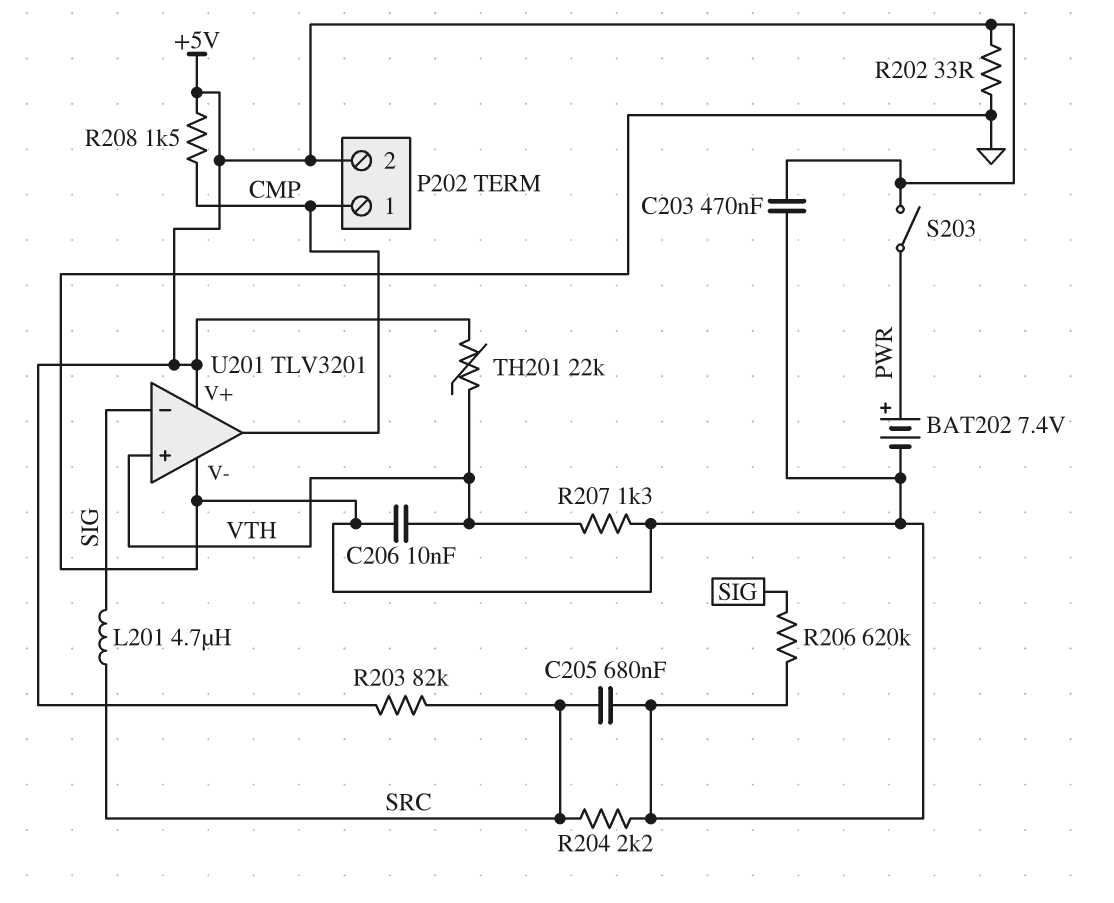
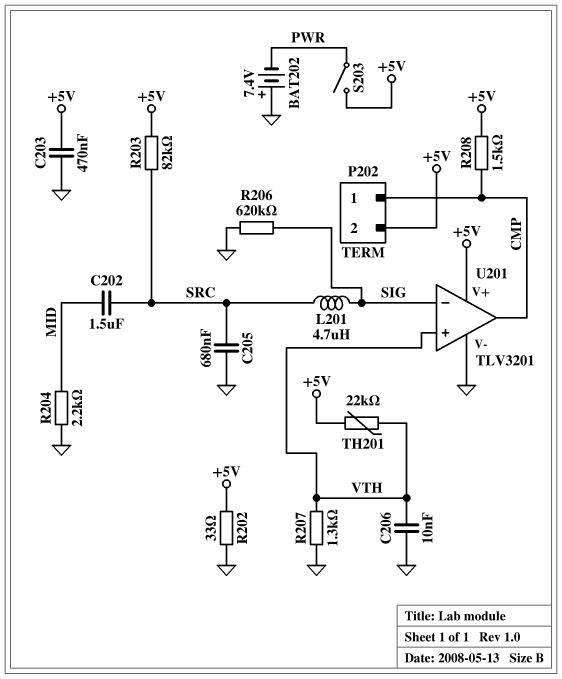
BAT202: 7.4V (plus PWR, minus GND) -> 7.4V (plus GND, minus PWR)
C202: none -> 1.5uF (MID, SRC)
R204: 2.2k (GND, SRC) -> 2.2k (GND, MID)

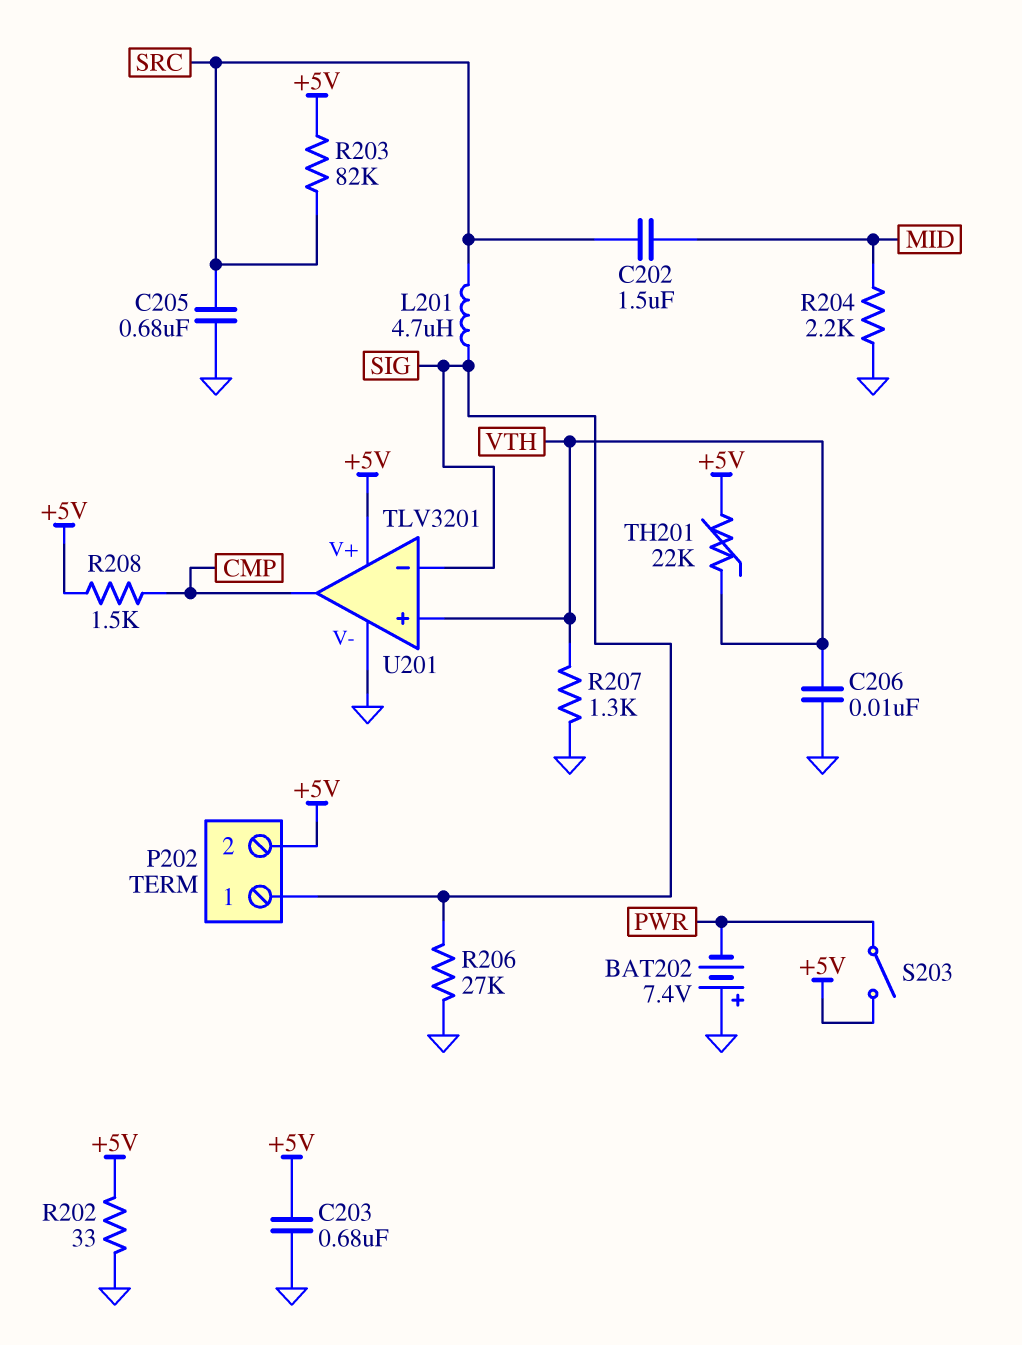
C203: 470nF (+5V, GND) -> 680nF (+5V, GND)
P202 pin 1: CMP -> SIG
R206: 620k (GND, SIG) -> 27k (GND, SIG)

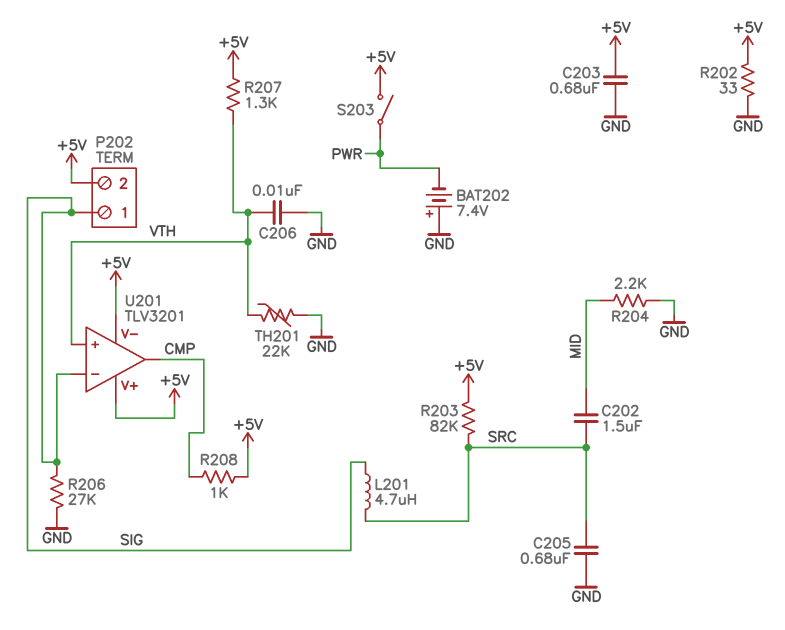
R207: 1.3k (GND, VTH) -> 1.3k (+5V, VTH)
R208: 1.5k (+5V, CMP) -> 1k (+5V, CMP)
TH201: 22k (+5V, VTH) -> 22k (GND, VTH)
U201 pin V-: GND -> +5V

